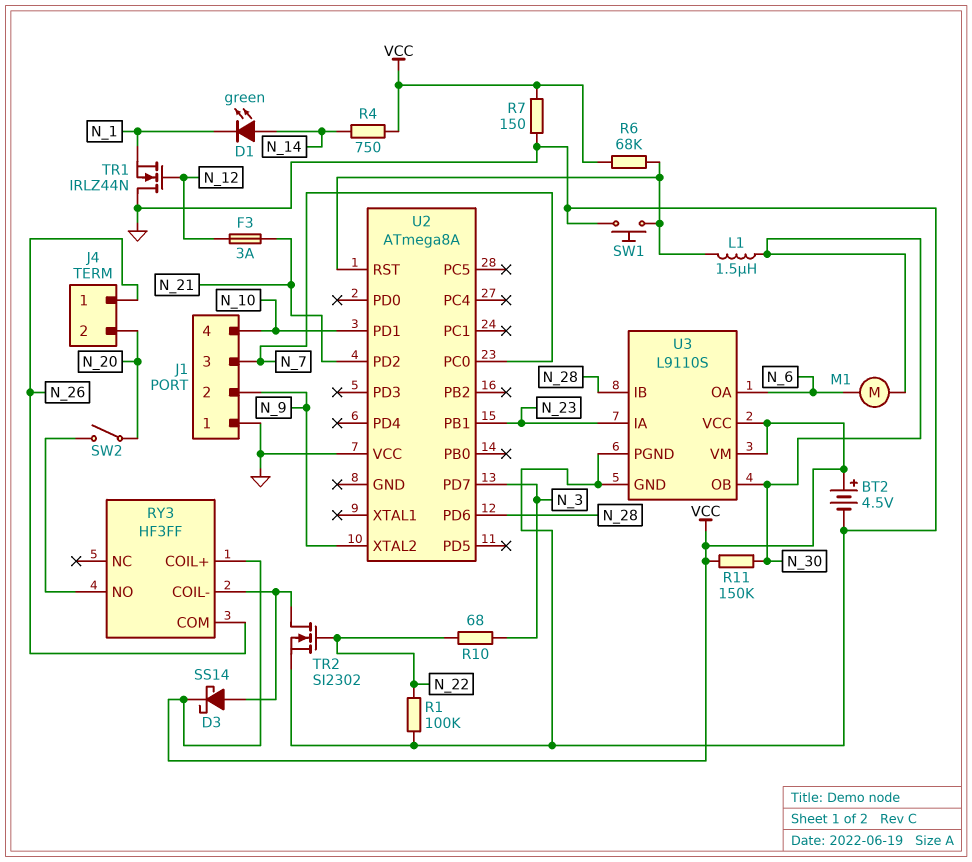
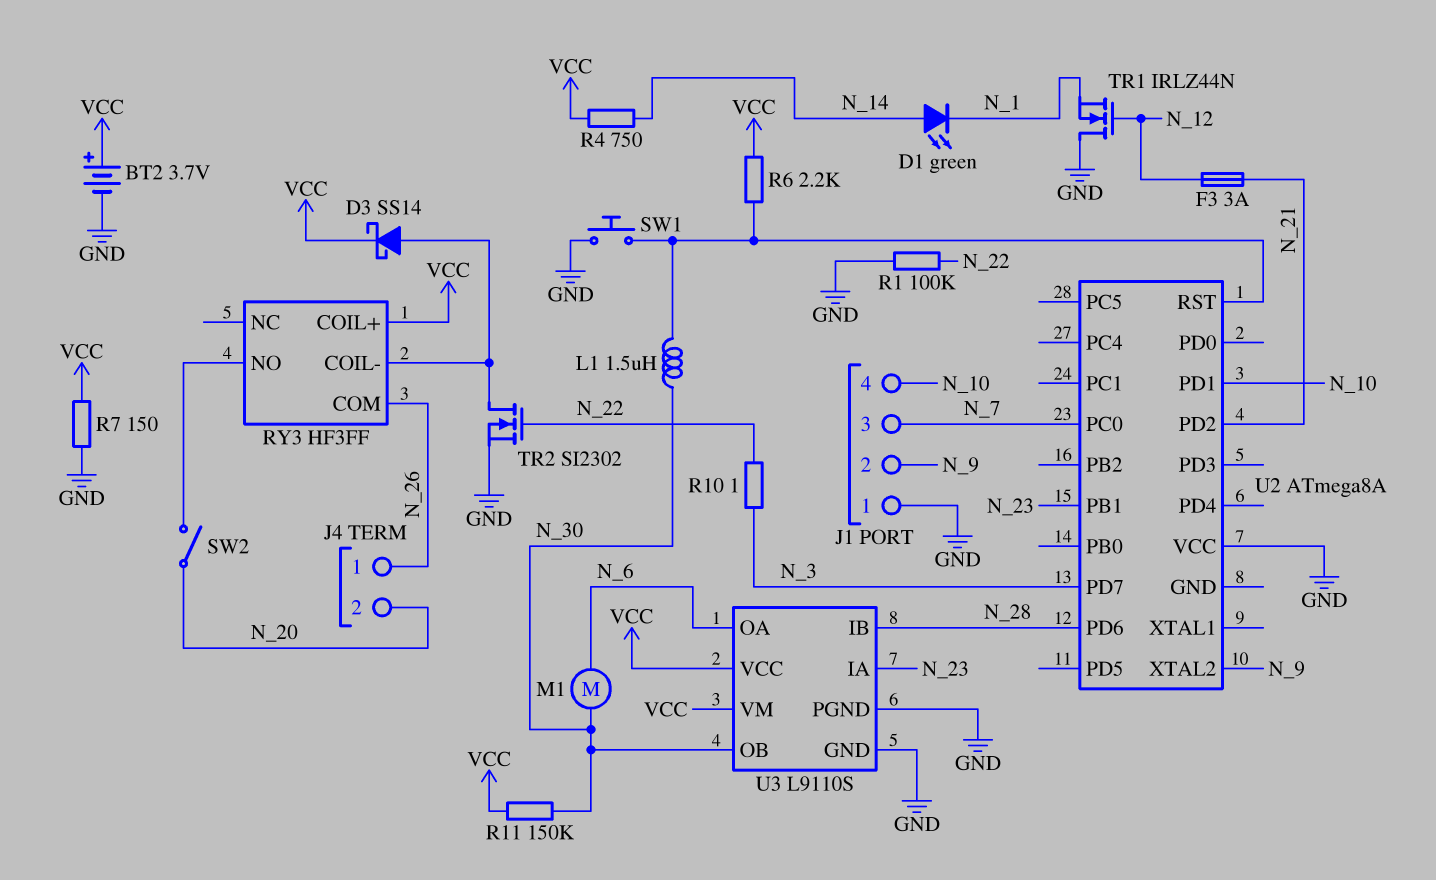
BT2: 4.5V (plus VCC, minus GND) -> 3.7V (plus VCC, minus GND)
R6: 68k (U2/RST, VCC) -> 2.2k (U2/RST, VCC)
R10: 68 (N_3, N_22) -> 1 (N_3, N_22)

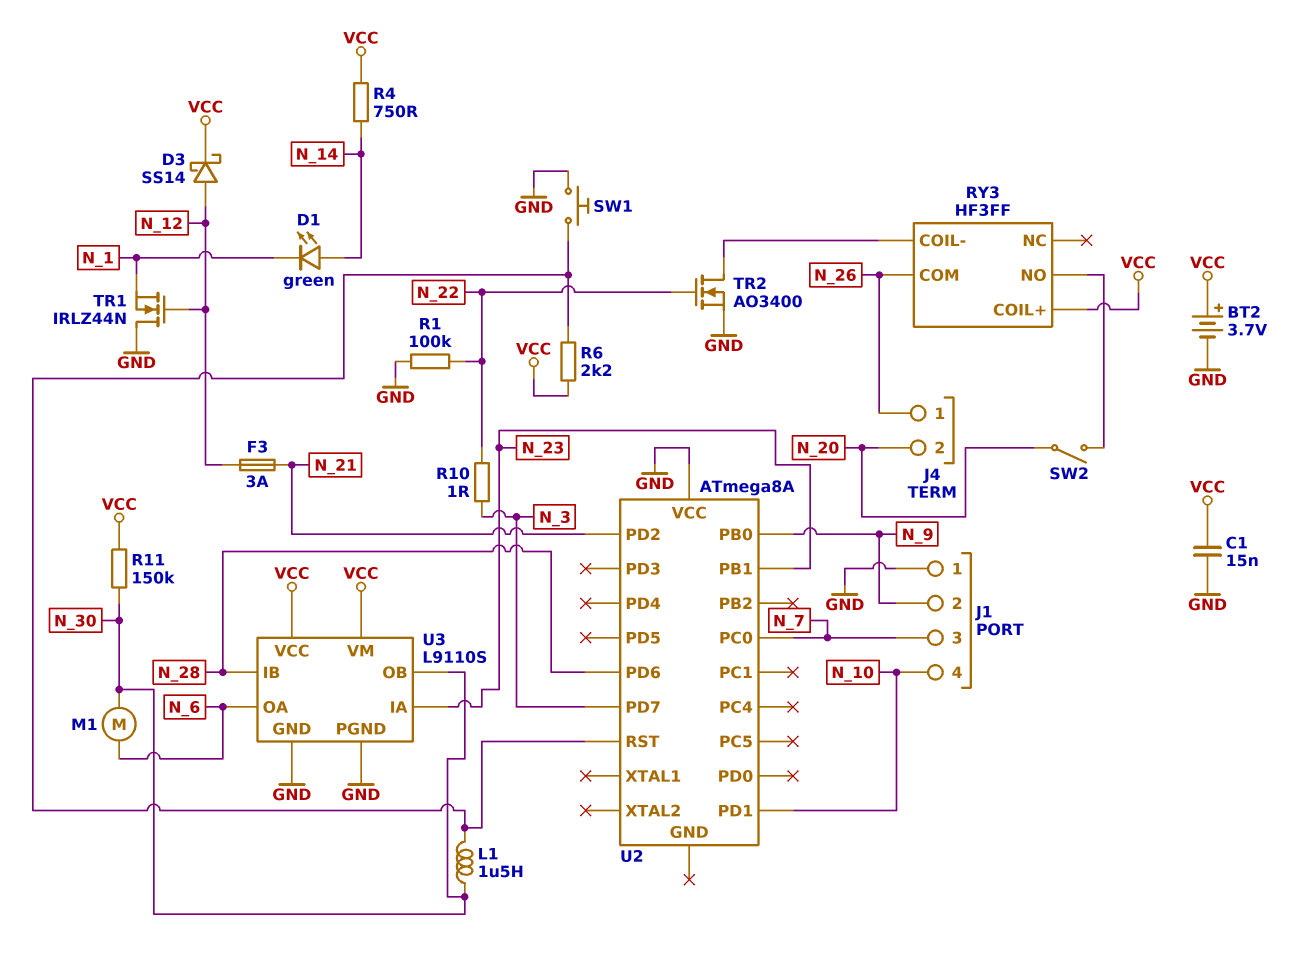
C1: none -> 15nF (GND, VCC)
D3: schottky SS14 (A RY3/COIL-, K VCC) -> schottky SS14 (A N_12, K VCC)
R7: 150 (GND, VCC) -> none
TR2: NMOS SI2302 (G N_22, D RY3/COIL-, S GND) -> NMOS AO3400 (G N_22, D RY3/COIL-, S GND)
U2 pin PB0: none -> N_9
U2 pin XTAL2: N_9 -> none

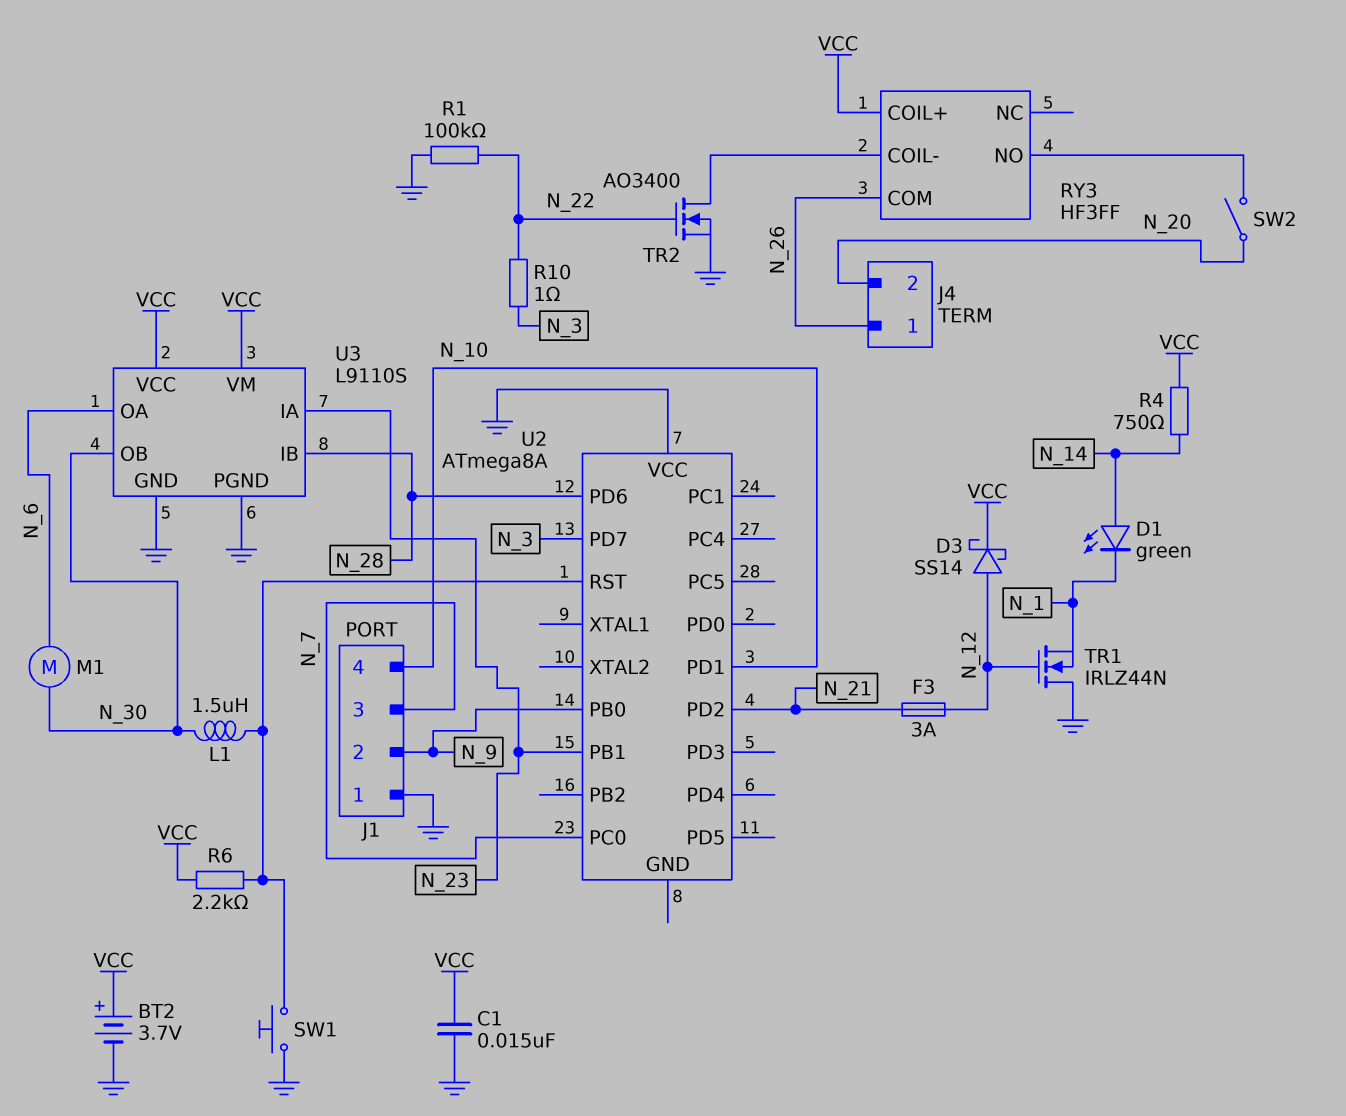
R11: 150k (N_30, VCC) -> none

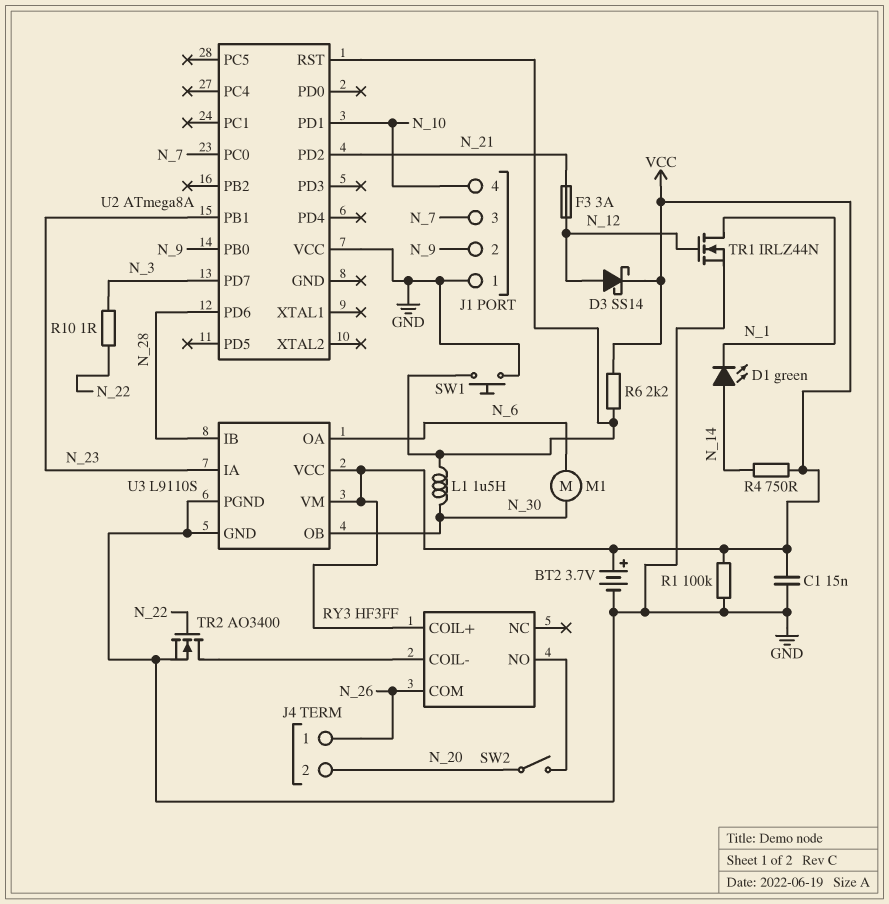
R1: 100k (GND, N_22) -> 100k (GND, VCC)
TR1: NMOS IRLZ44N (G N_12, D GND, S N_1) -> NMOS IRLZ44N (G N_12, D N_1, S GND)

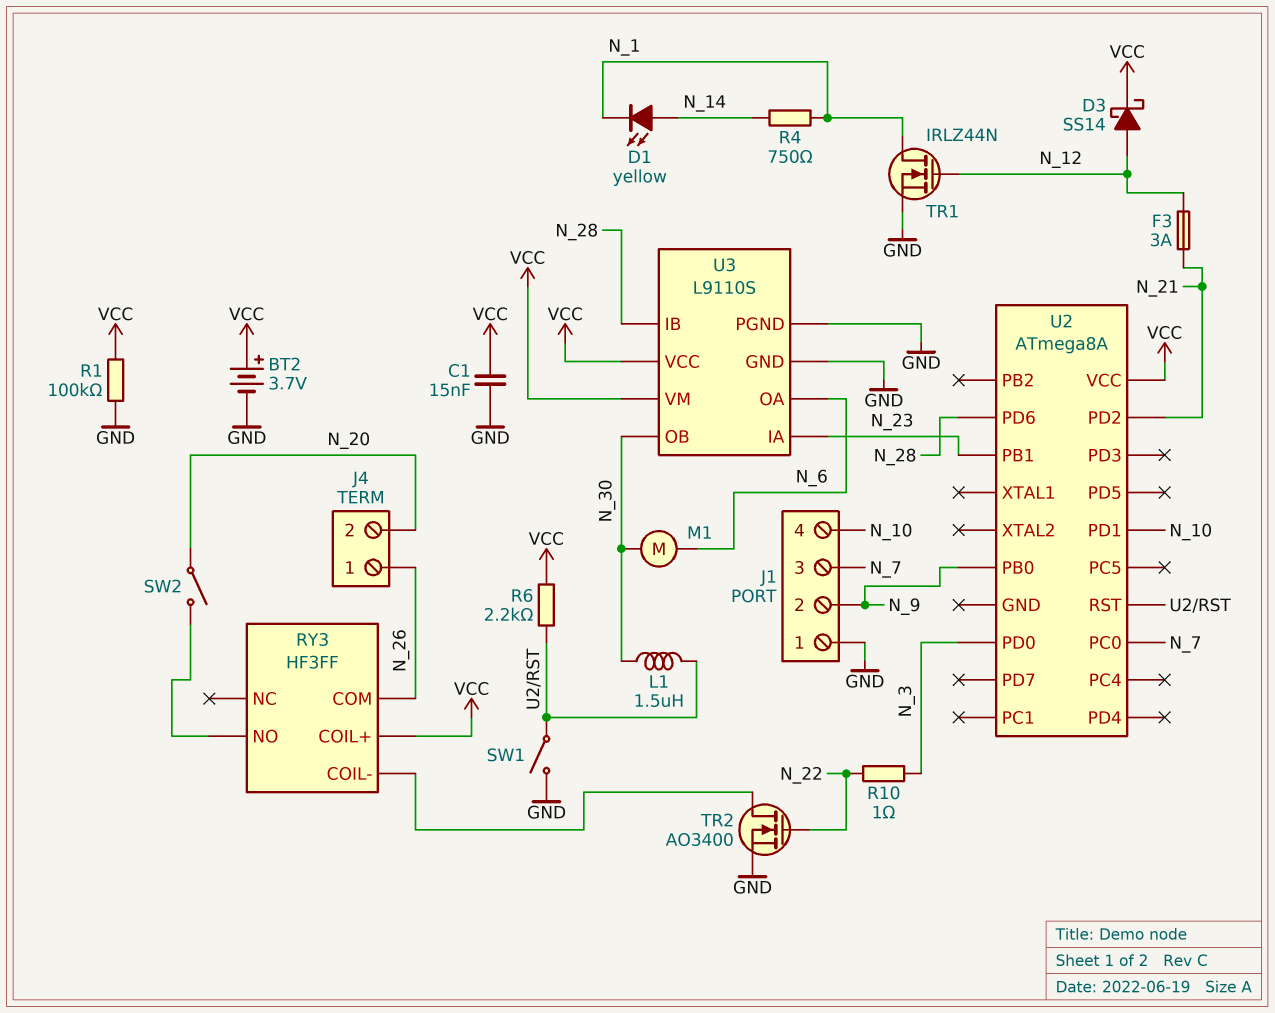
D1: LED green (A N_14, K N_1) -> LED yellow (A N_14, K N_1)
R4: 750 (N_14, VCC) -> 750 (N_1, N_14)
SW1: button (GND, U2/RST) -> switch (GND, U2/RST)
U2 pin PD0: none -> N_3
U2 pin PD7: N_3 -> none
U2 pin VCC: GND -> VCC

